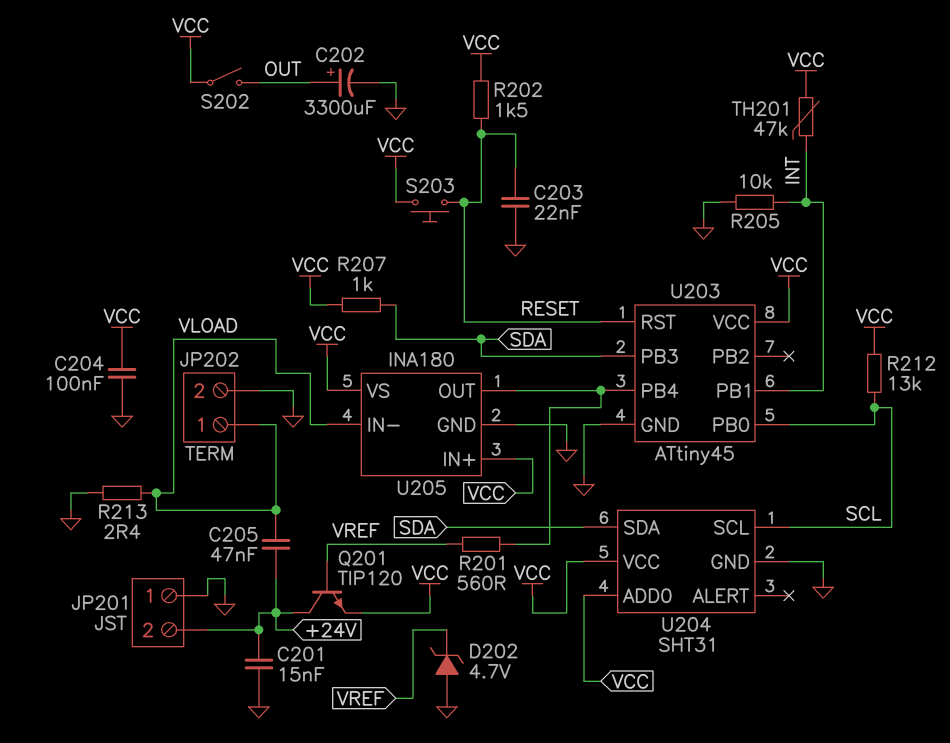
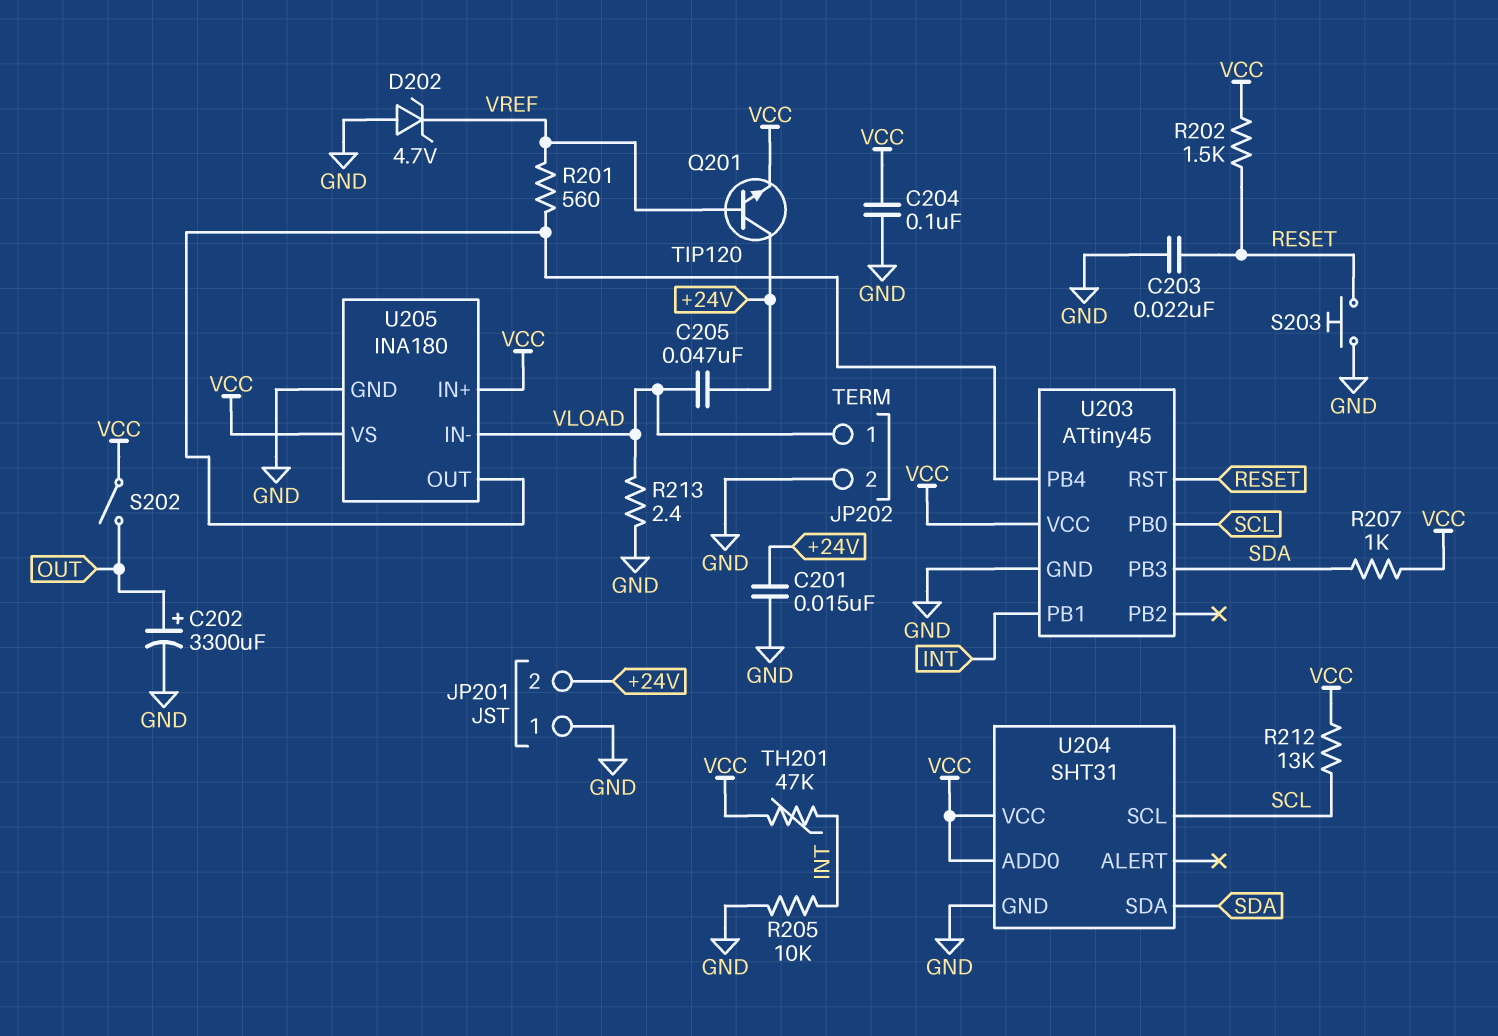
S203: button (RESET, VCC) -> button (GND, RESET)

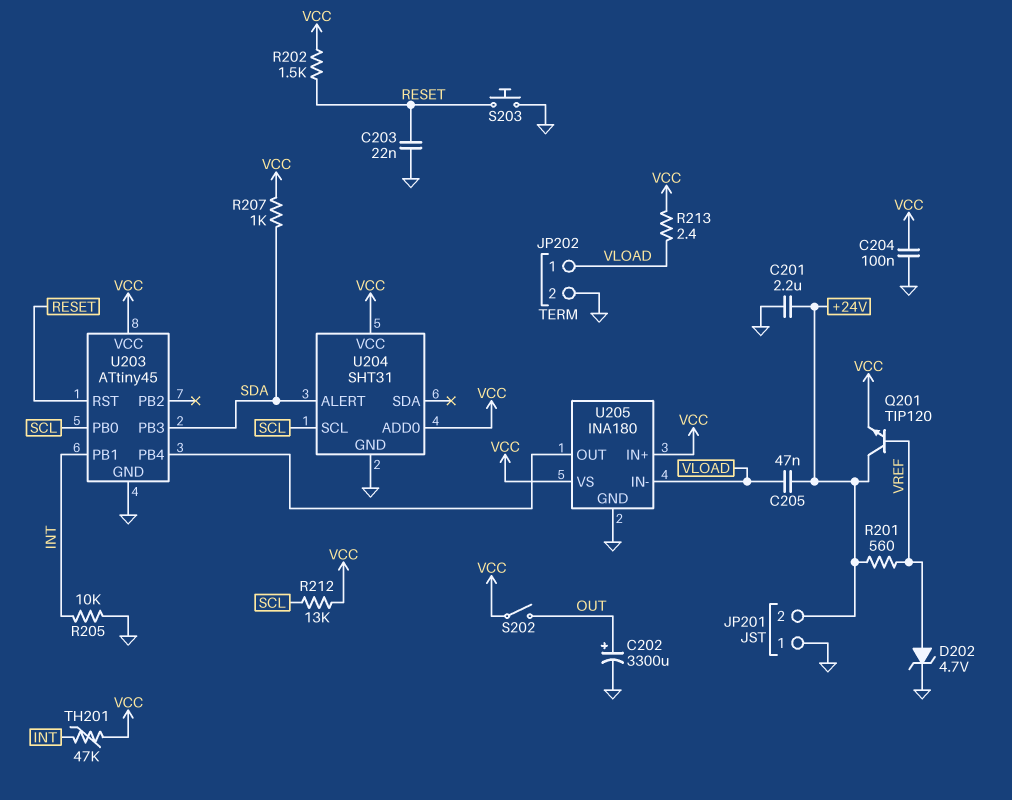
C201: 15nF (+24V, GND) -> 2.2uF (+24V, GND)
D202: zener 4.7V (A GND, K VREF) -> zener 4.7V (A VREF, K GND)
R201: 560 (U203/PB4, VREF) -> 560 (+24V, VREF)
R213: 2.4 (GND, VLOAD) -> 2.4 (VCC, VLOAD)
U204 pin ALERT: none -> SDA
U204 pin SDA: SDA -> none

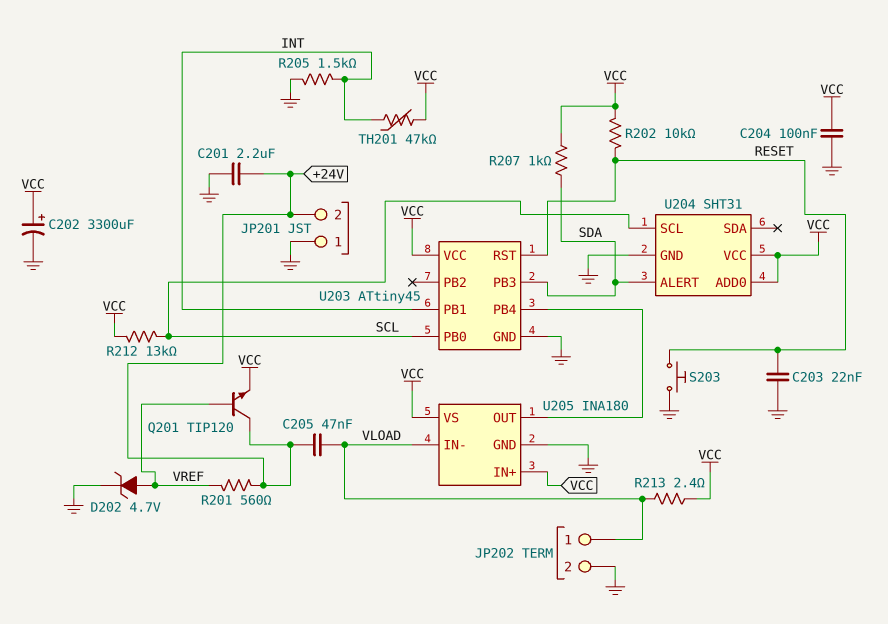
C202: 3300uF (plus OUT, minus GND) -> 3300uF (plus VCC, minus GND)
R202: 1.5k (RESET, VCC) -> 10k (RESET, VCC)
R205: 10k (GND, INT) -> 1.5k (GND, INT)
S202: switch (OUT, VCC) -> none

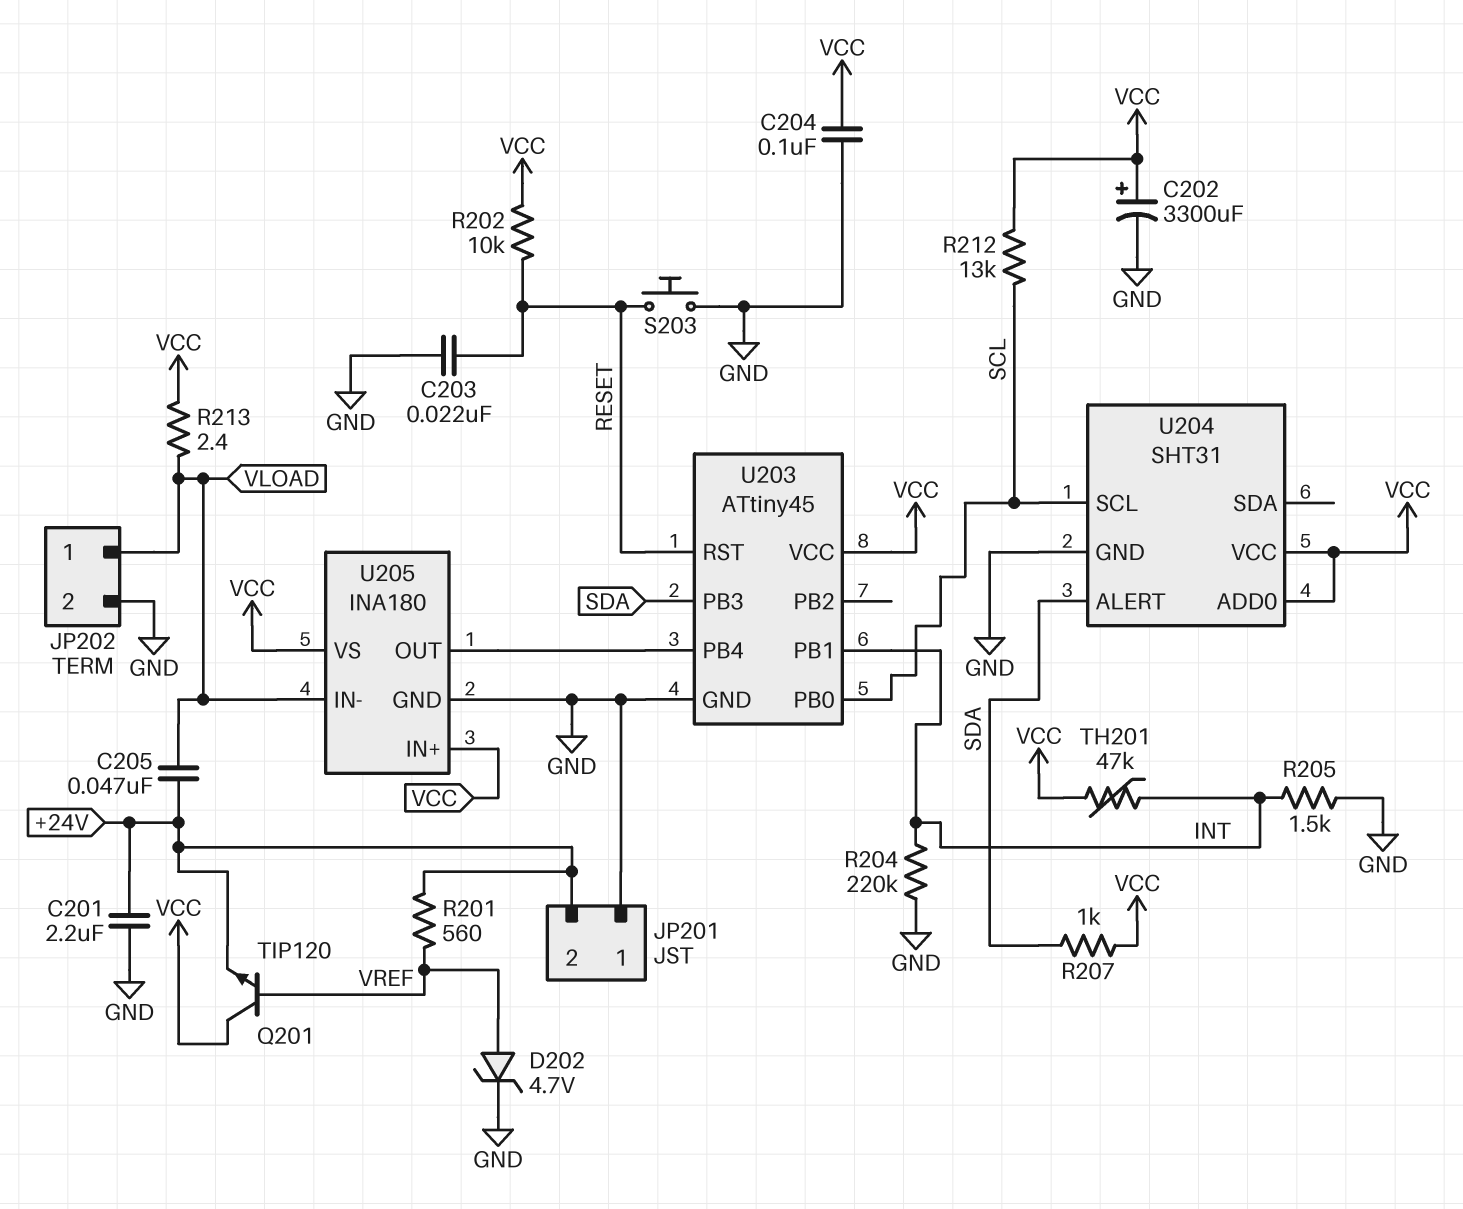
Q201: NPN TIP120 (B VREF, C +24V, E VCC) -> NPN TIP120 (B VREF, C VCC, E +24V)
R204: none -> 220k (GND, INT)

